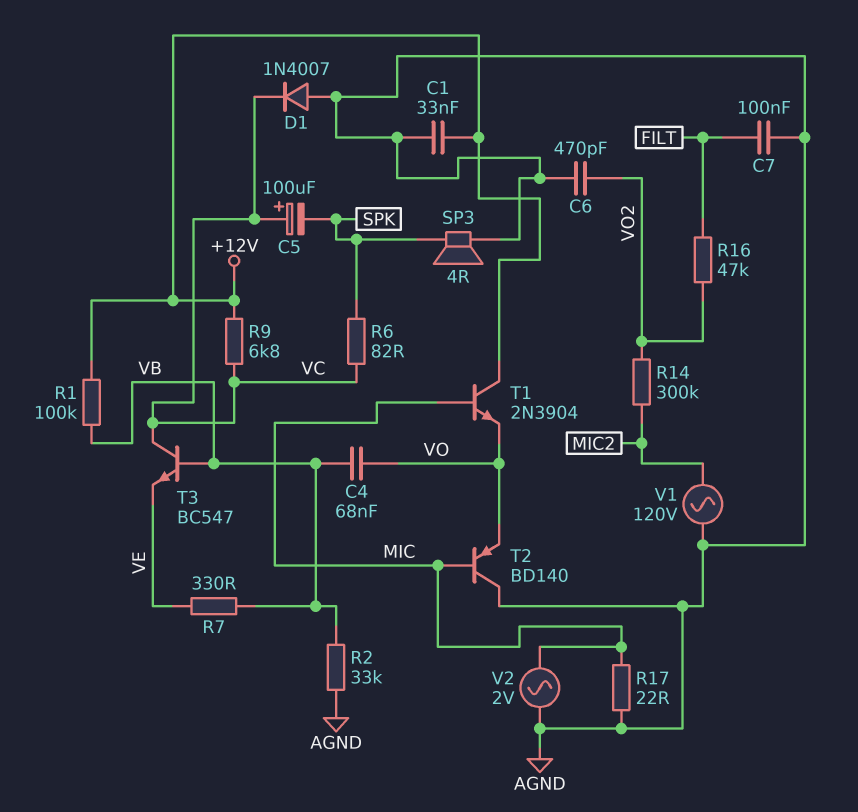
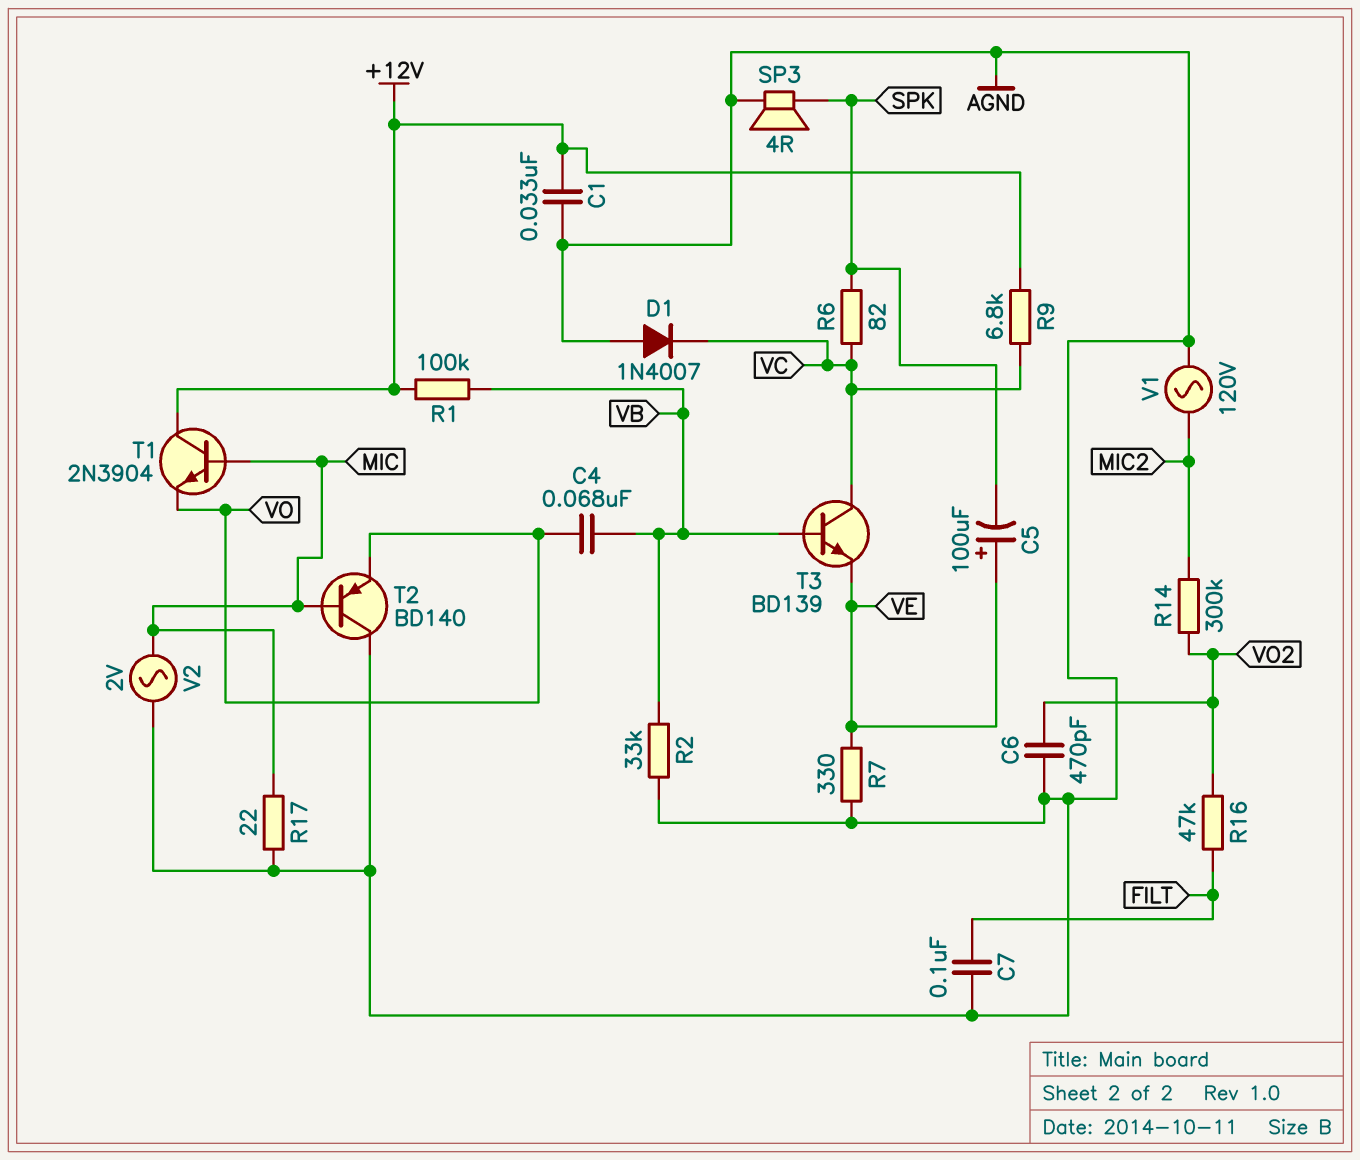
C5: 100uF (plus VC, minus SPK) -> 100uF (plus VE, minus SPK)
R7: 330 (VB, VE) -> 330 (AGND, VE)
T3: NPN BC547 (B VB, C VC, E VE) -> NPN BD139 (B VB, C VC, E VE)

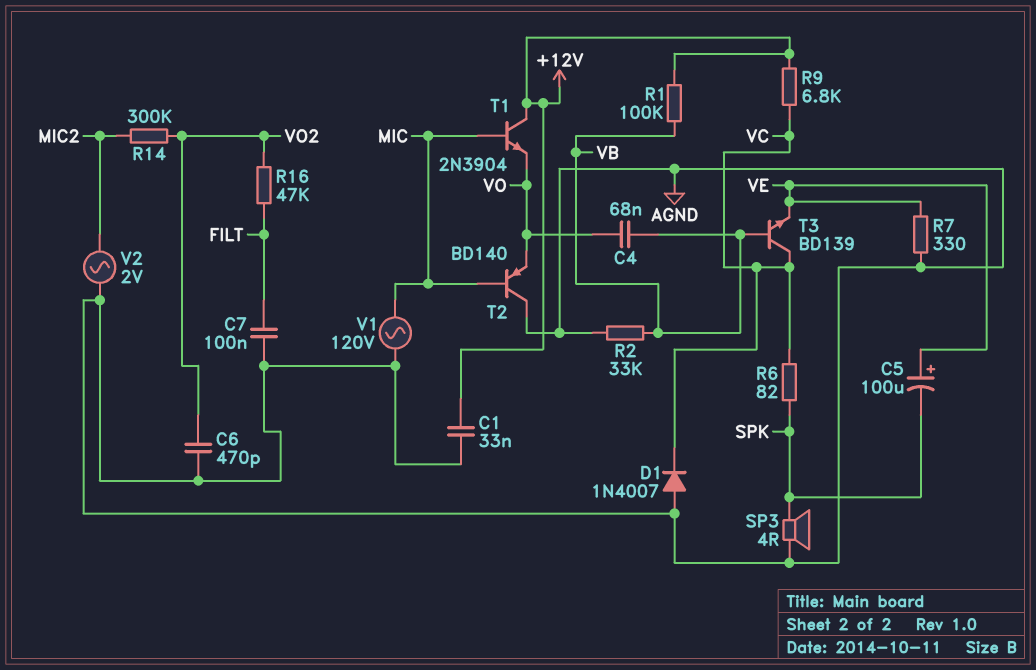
R17: 22 (AGND, MIC) -> none
V1: AC 120V (AGND, MIC2) -> AC 120V (AGND, MIC)
V2: AC 2V (AGND, MIC) -> AC 2V (AGND, MIC2)

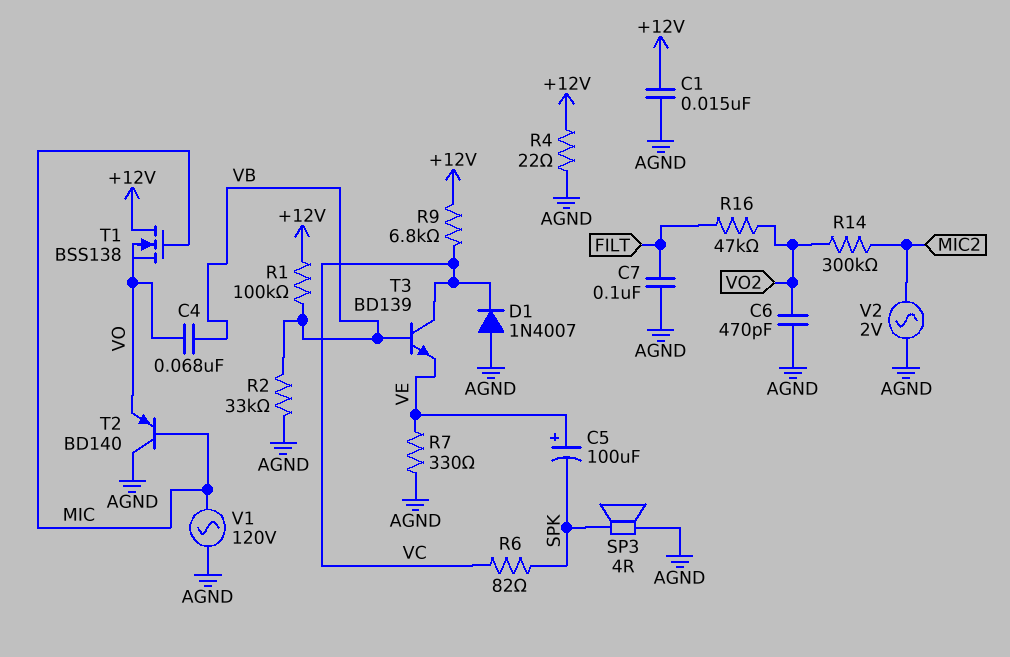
C1: 33nF (+12V, AGND) -> 15nF (+12V, AGND)
R4: none -> 22 (+12V, AGND)
T1: NPN 2N3904 (B MIC, C +12V, E VO) -> NMOS BSS138 (G MIC, D +12V, S VO)

